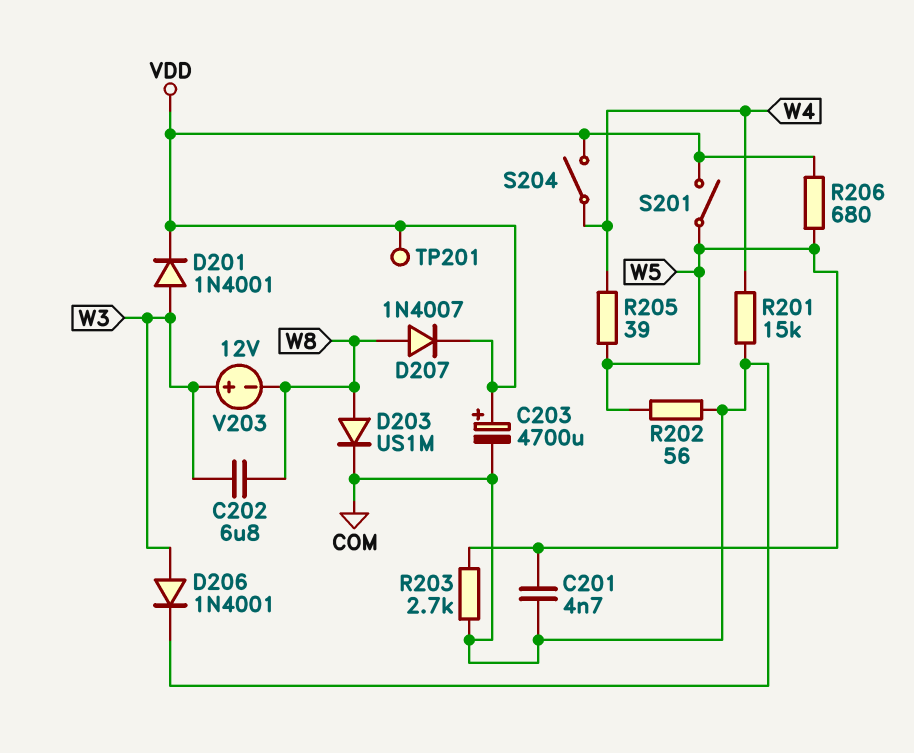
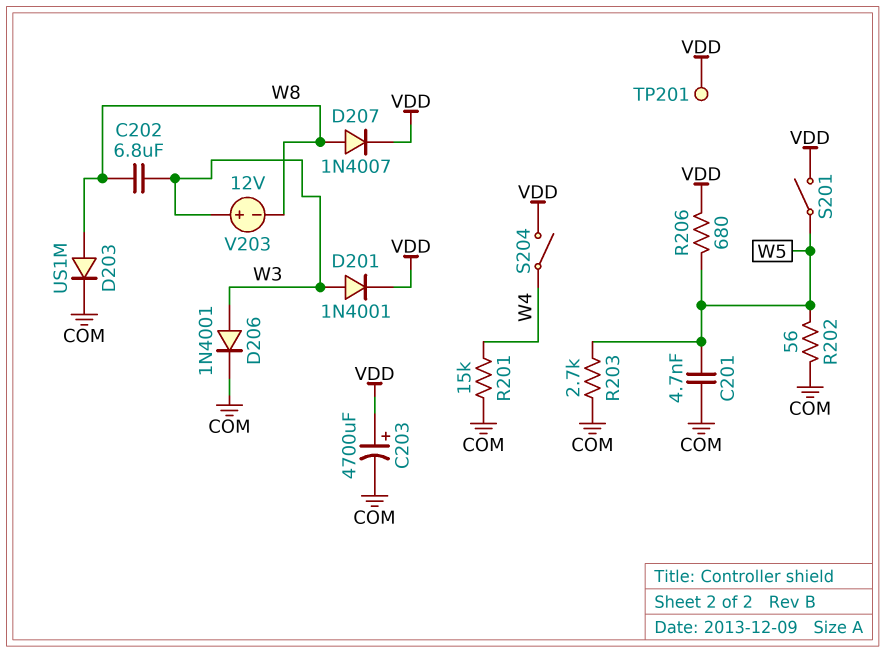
R205: 39 (W4, W5) -> none

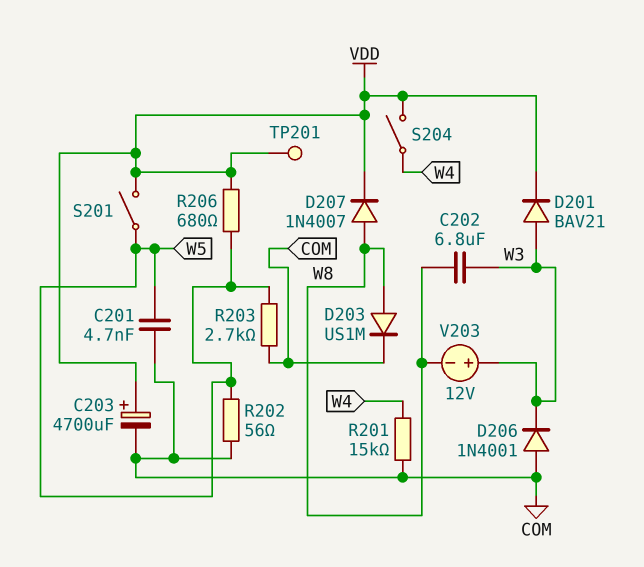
D201: diode 1N4001 (A W3, K VDD) -> diode BAV21 (A W3, K VDD)
D206: diode 1N4001 (A W3, K COM) -> diode 1N4001 (A COM, K W3)

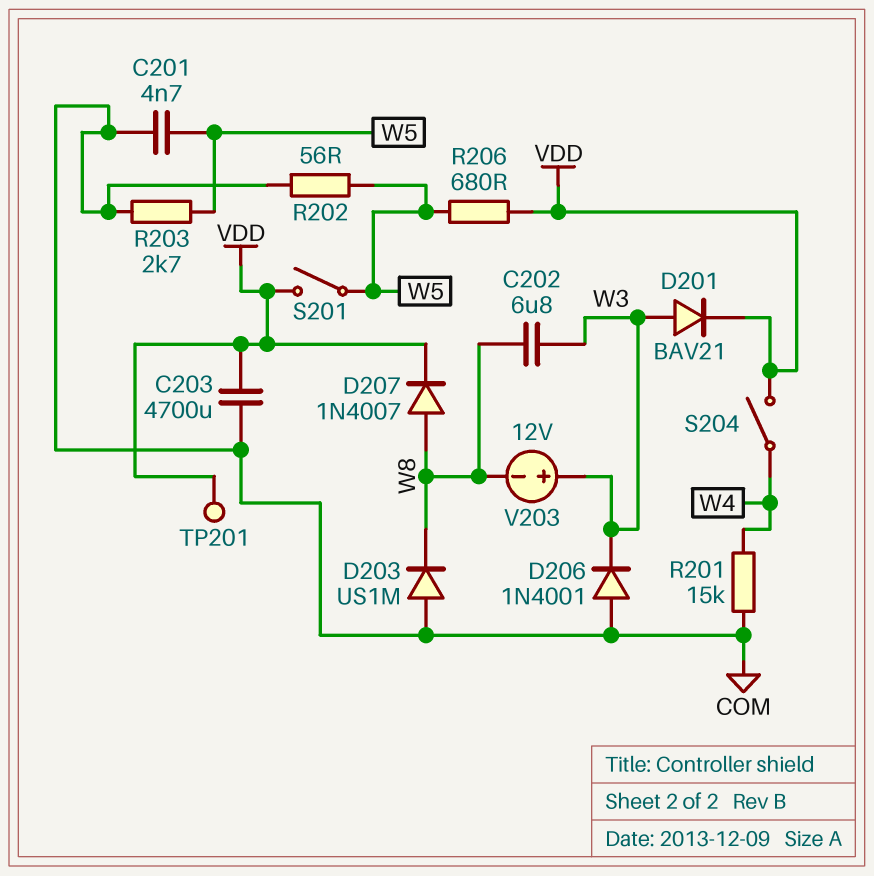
C203: 4700uF (plus VDD, minus COM) -> 4700uF (COM, VDD)
D203: diode US1M (A W8, K COM) -> diode US1M (A COM, K W8)

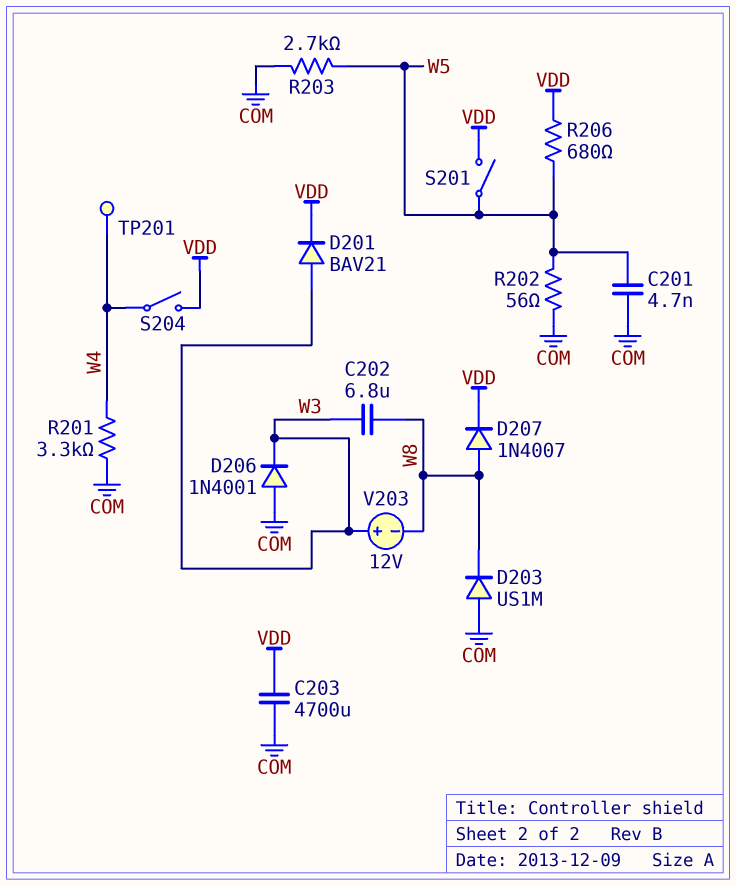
R201: 15k (COM, W4) -> 3.3k (COM, W4)
TP201: test point (VDD) -> test point (W4)

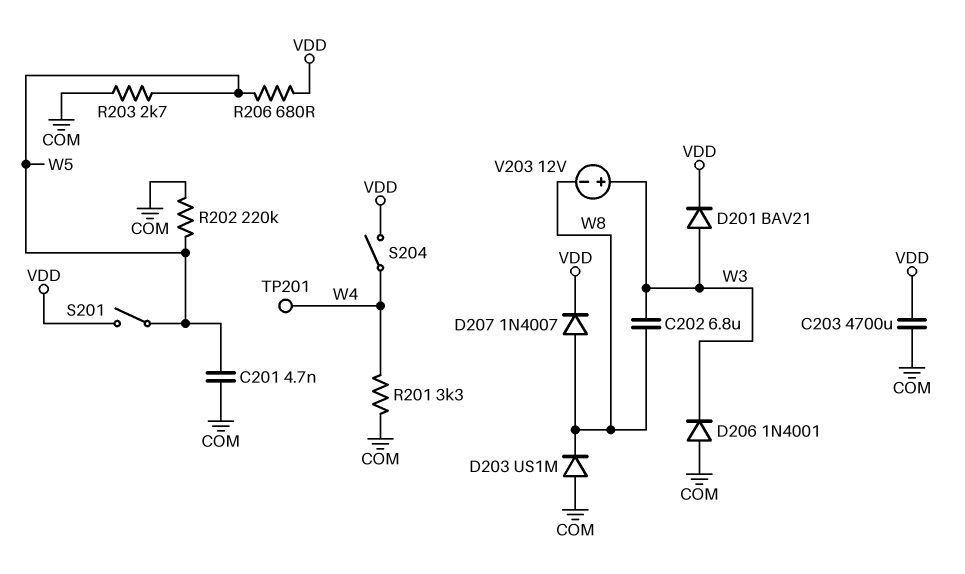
R202: 56 (COM, W5) -> 220k (COM, W5)

